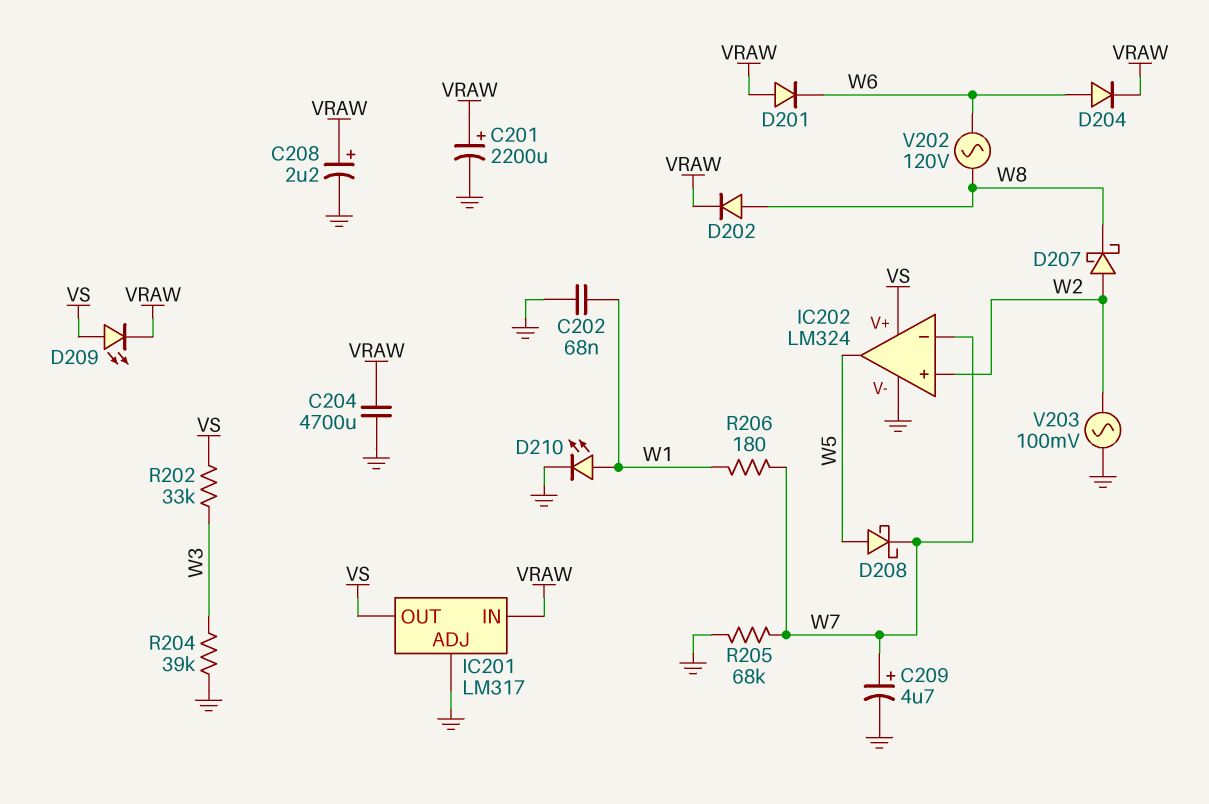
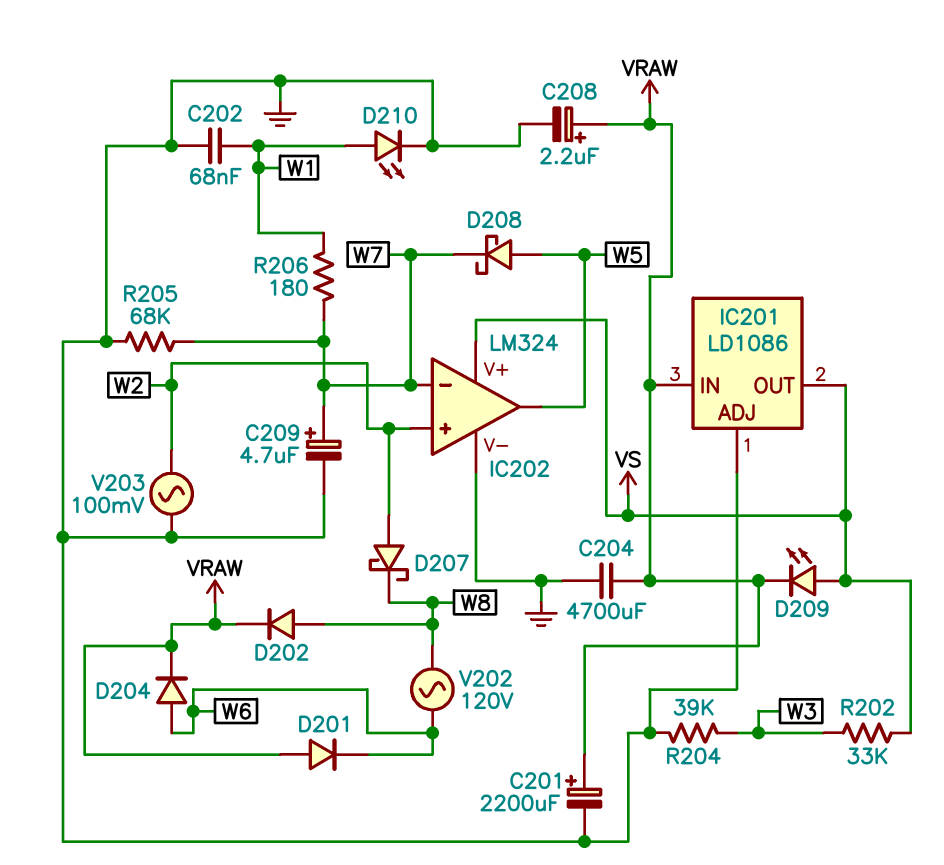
IC201: LM317 -> LD1086

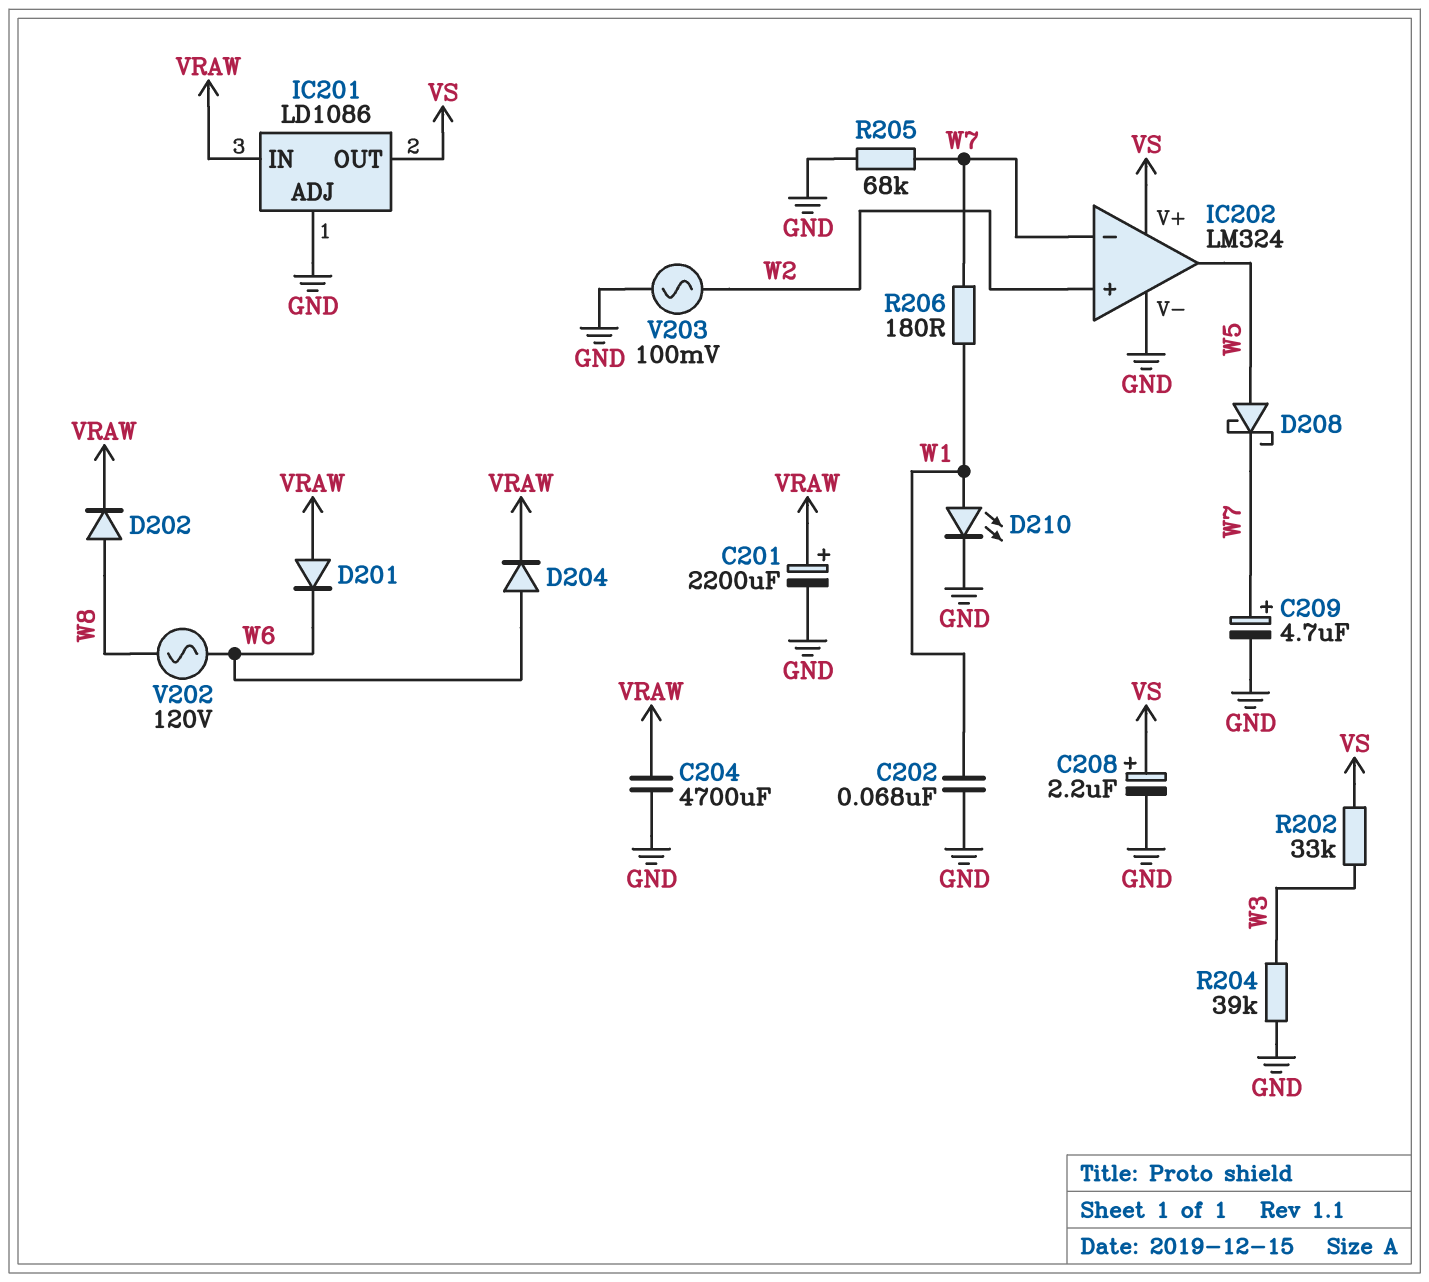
C208: 2.2uF (plus VRAW, minus GND) -> 2.2uF (plus VS, minus GND)
D207: schottky (A W2, K W8) -> none
D209: LED (A VS, K VRAW) -> none

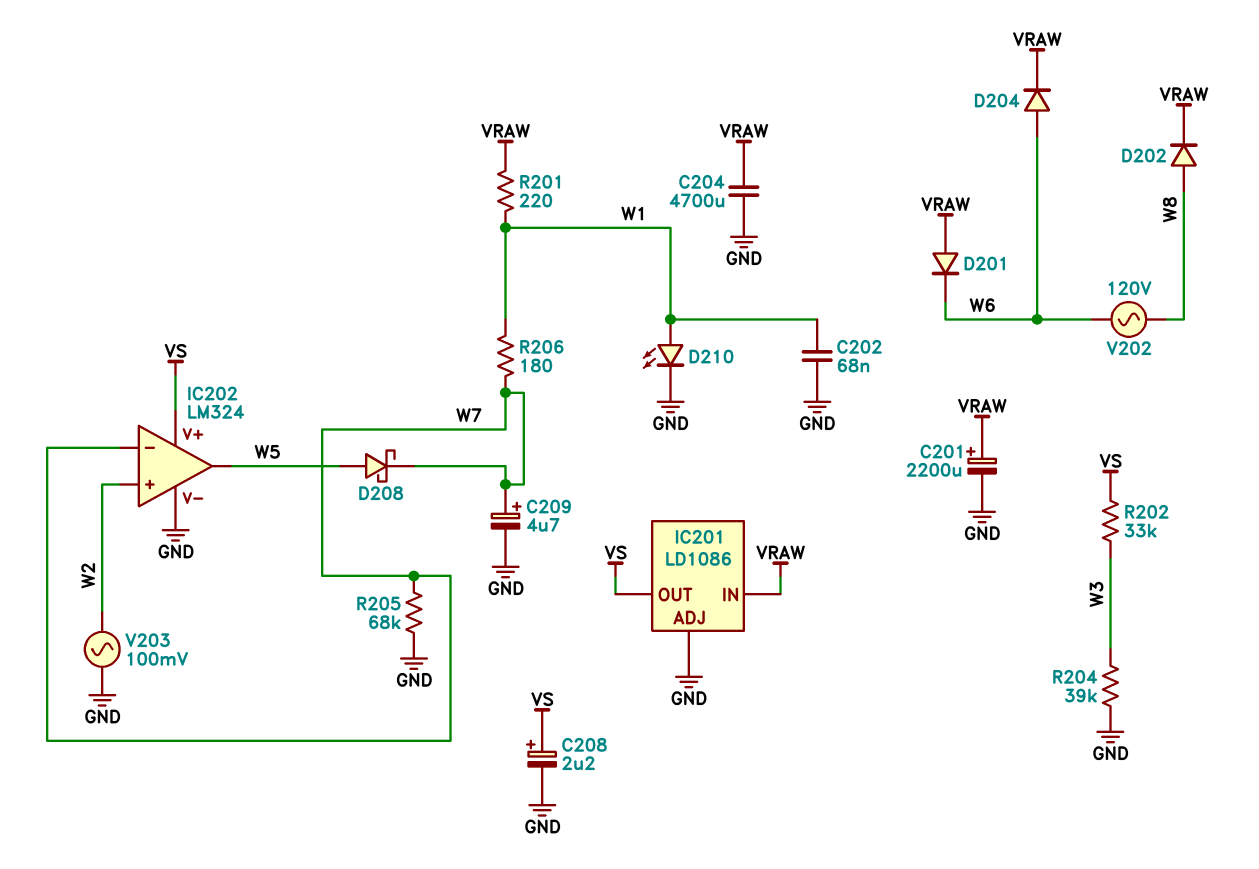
R201: none -> 220 (VRAW, W1)

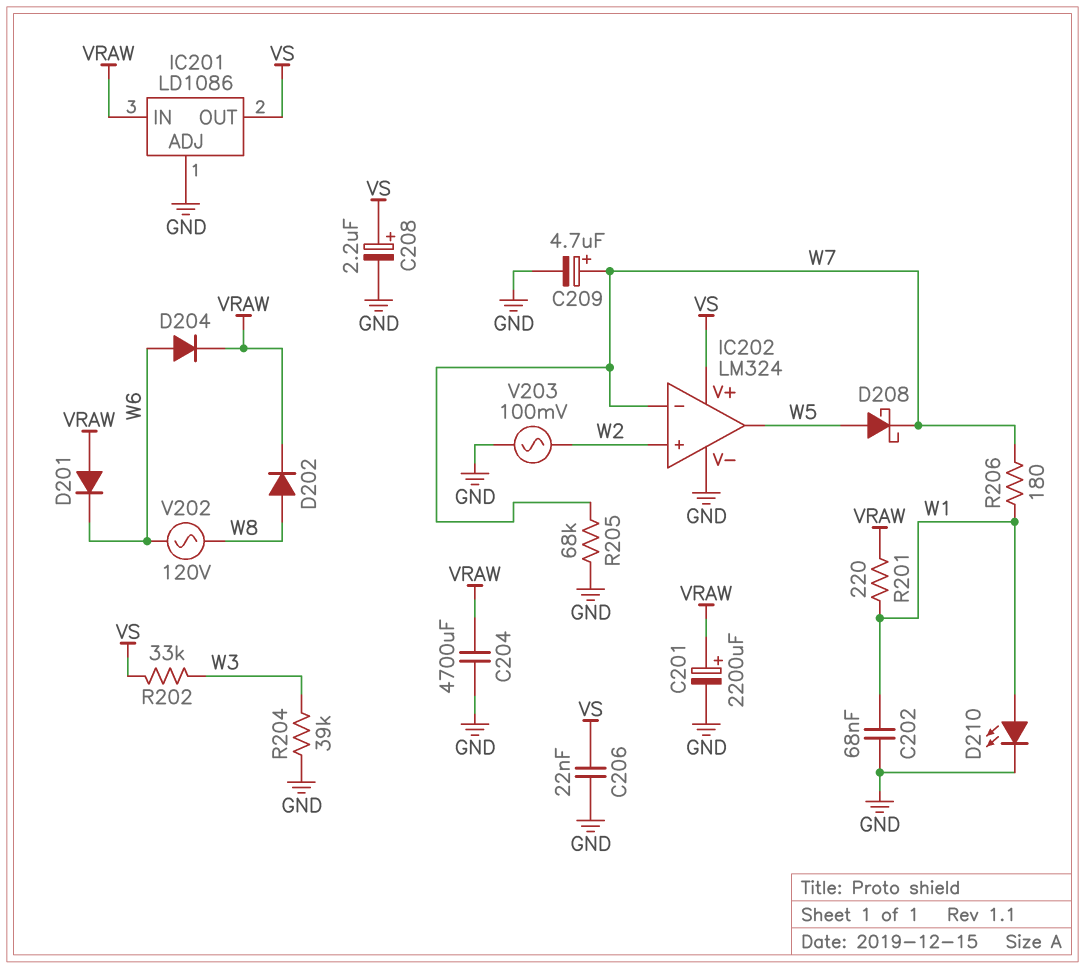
C206: none -> 22nF (GND, VS)

